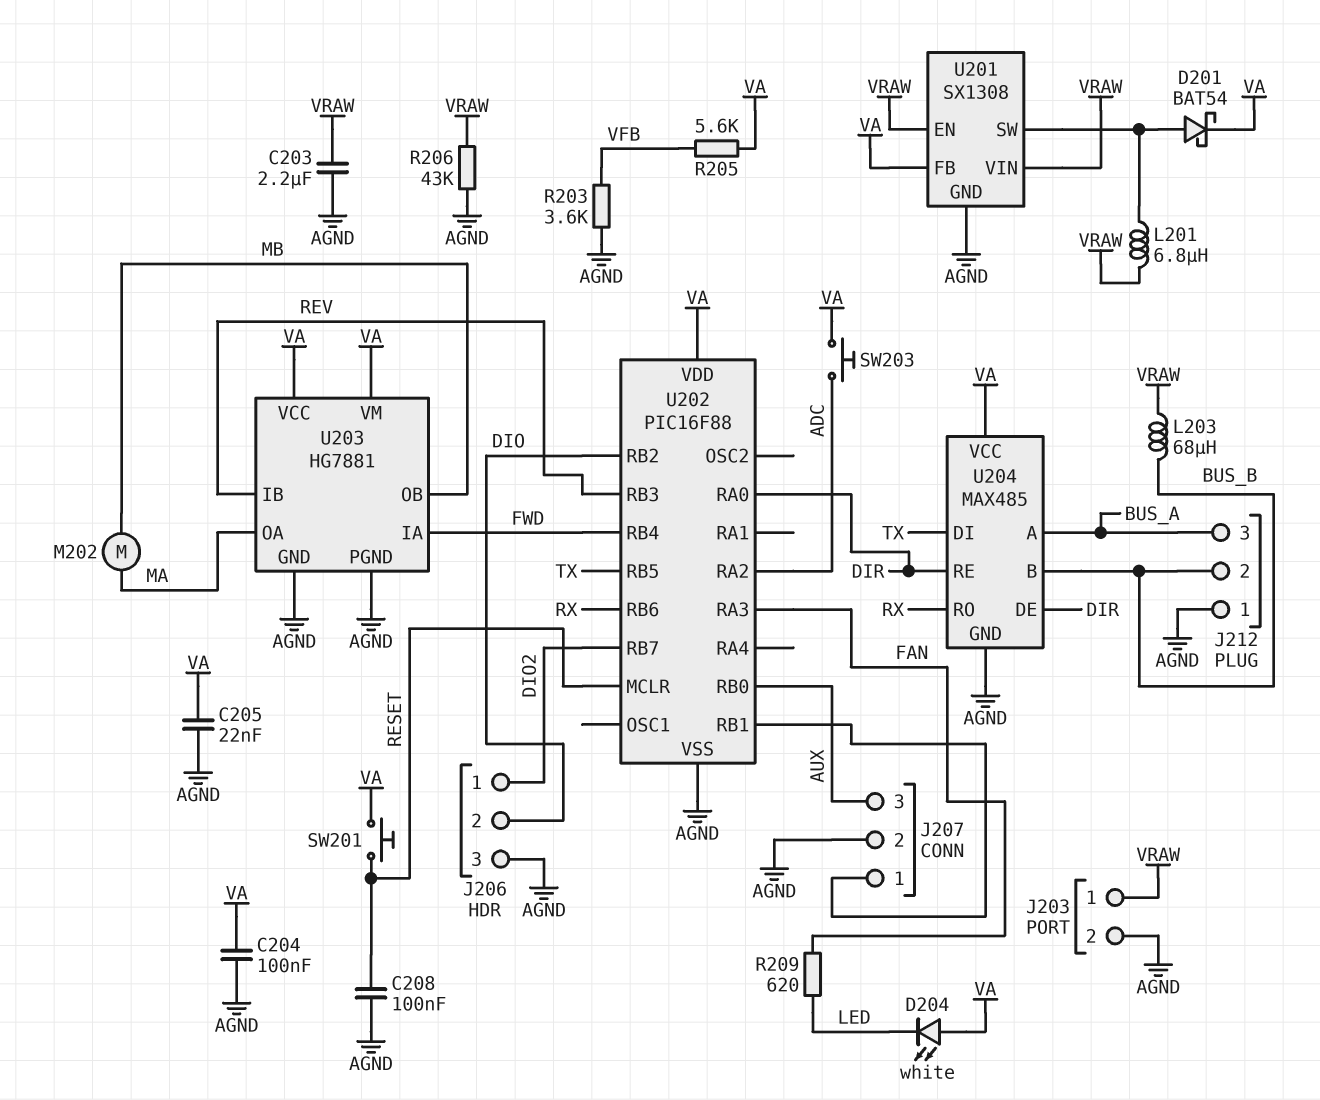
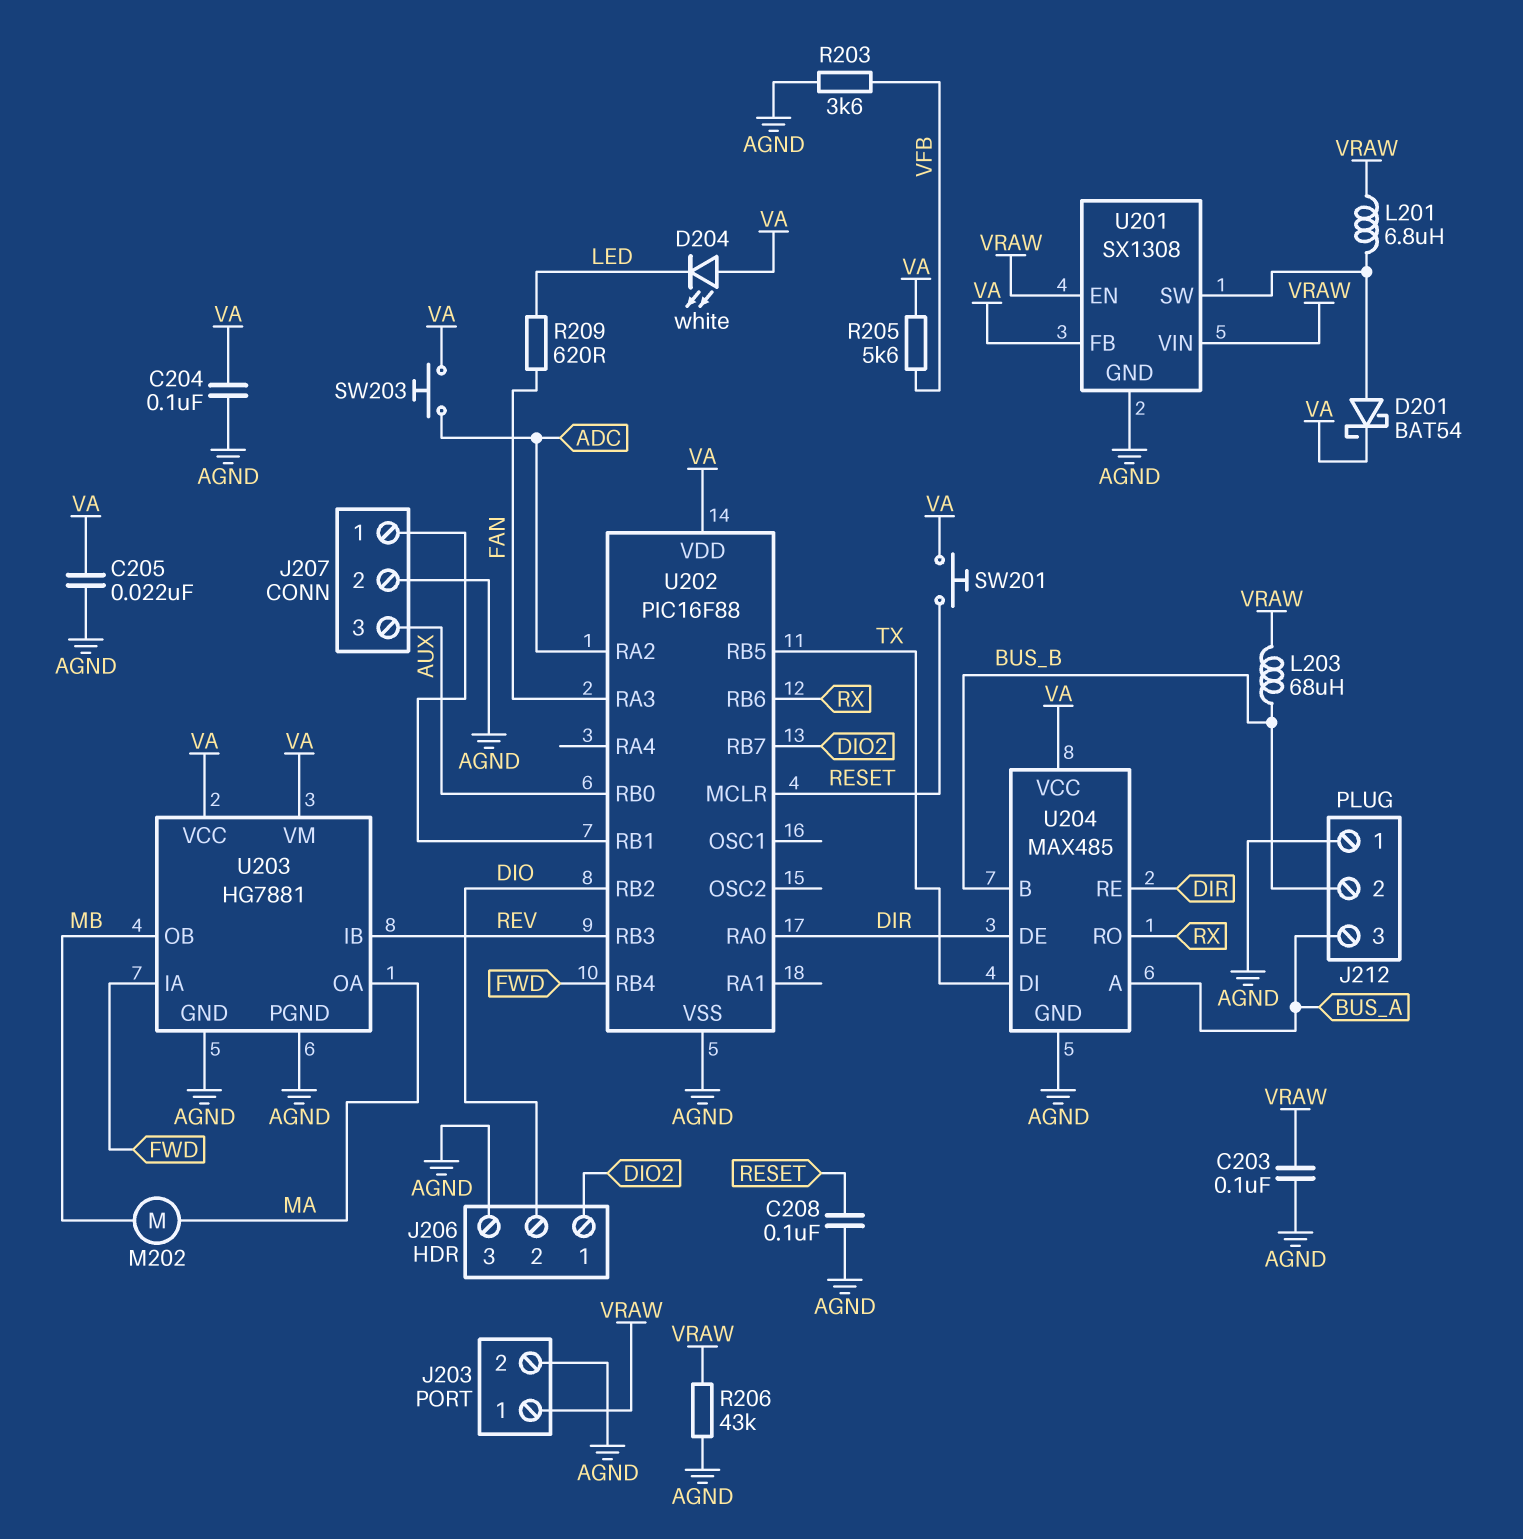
C203: 2.2uF (AGND, VRAW) -> 100nF (AGND, VRAW)

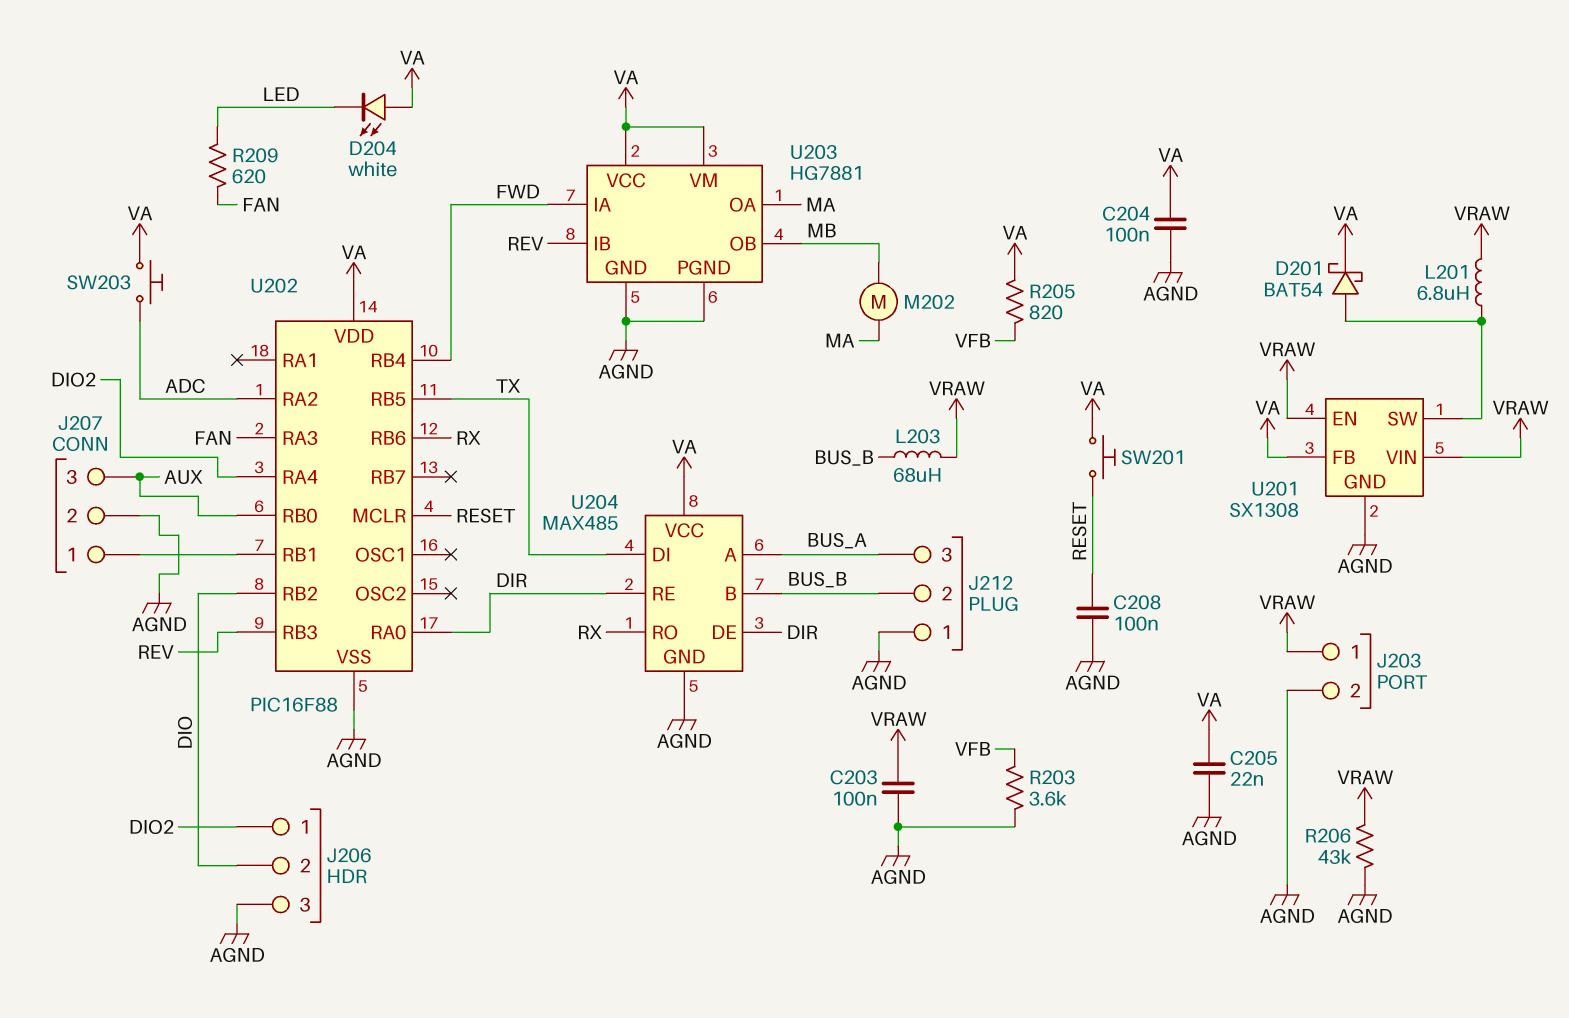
R205: 5.6k (VA, VFB) -> 820 (VA, VFB)
U202 pin RA4: none -> DIO2
U202 pin RB7: DIO2 -> none

